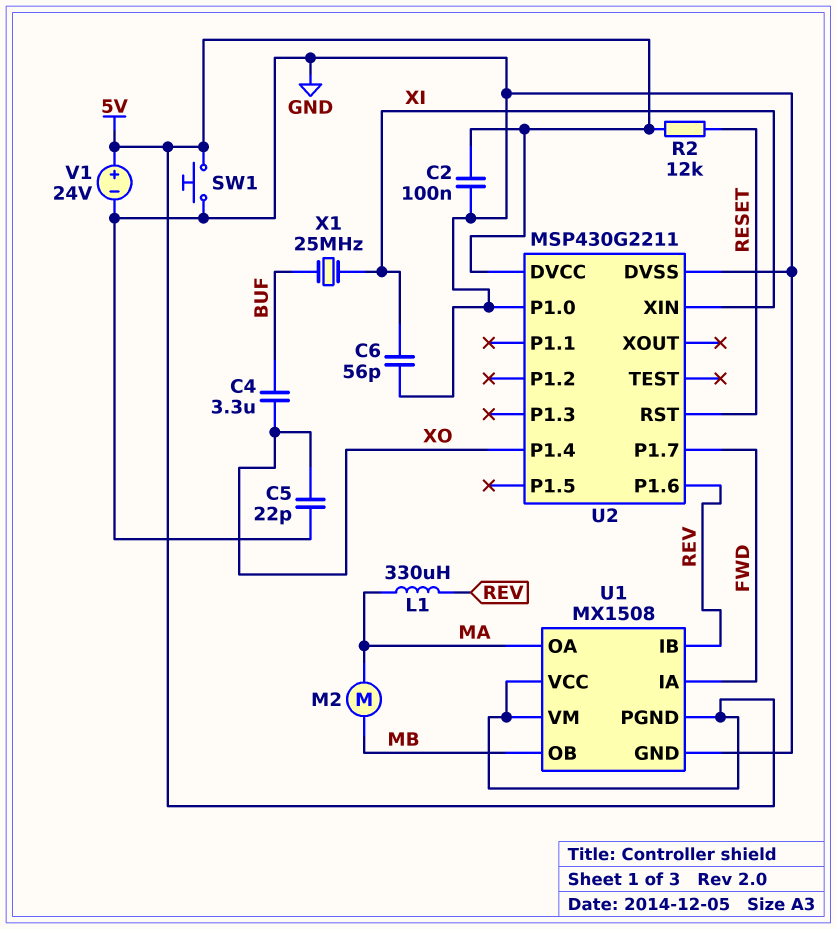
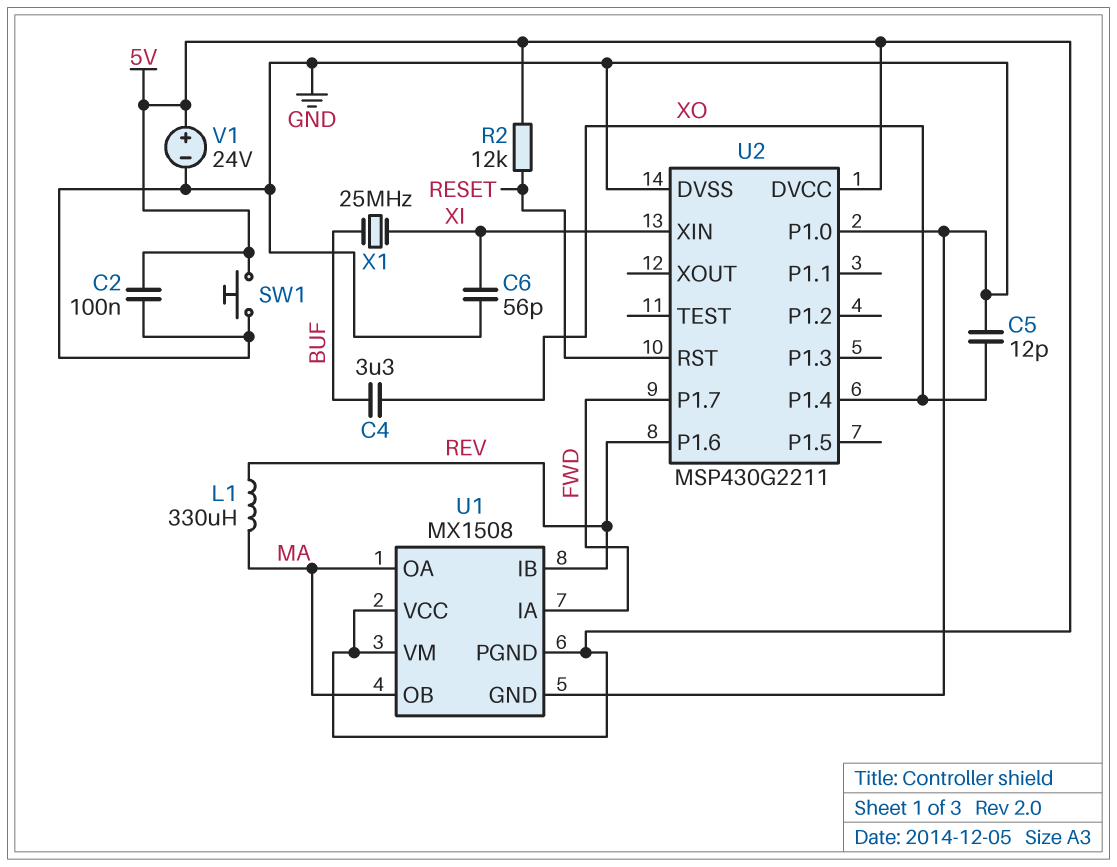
C5: 22pF (GND, XO) -> 12pF (GND, XO)
M2: motor (MA, MB) -> none
U1 pin OB: MB -> MA

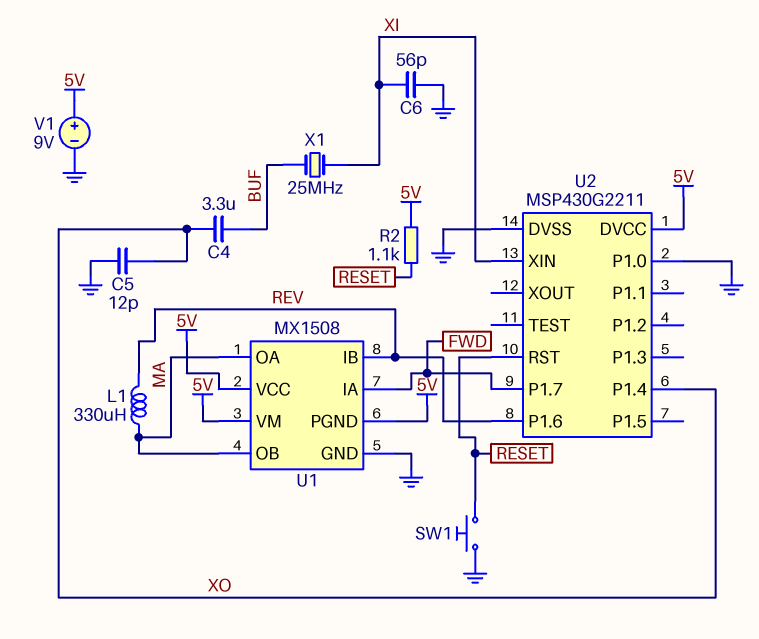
C2: 100nF (5V, GND) -> none
R2: 12k (5V, RESET) -> 1.1k (5V, RESET)
SW1: button (5V, GND) -> button (GND, RESET)
V1: 24V (plus 5V, minus GND) -> 9V (plus 5V, minus GND)

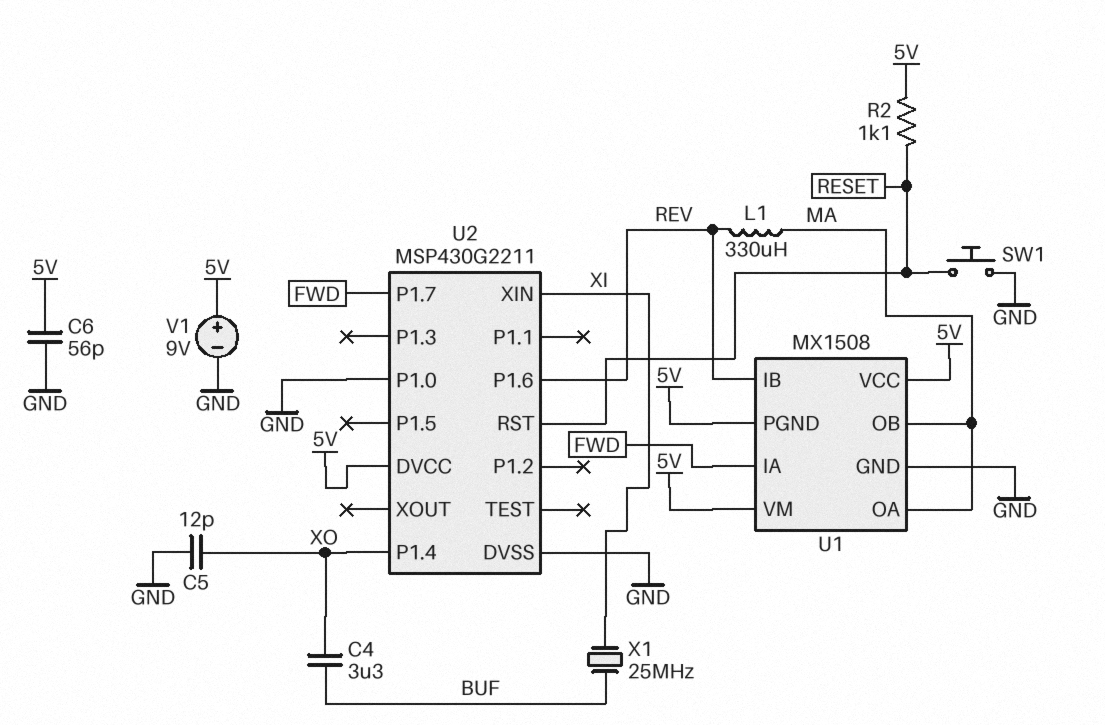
C6: 56pF (GND, XI) -> 56pF (5V, GND)

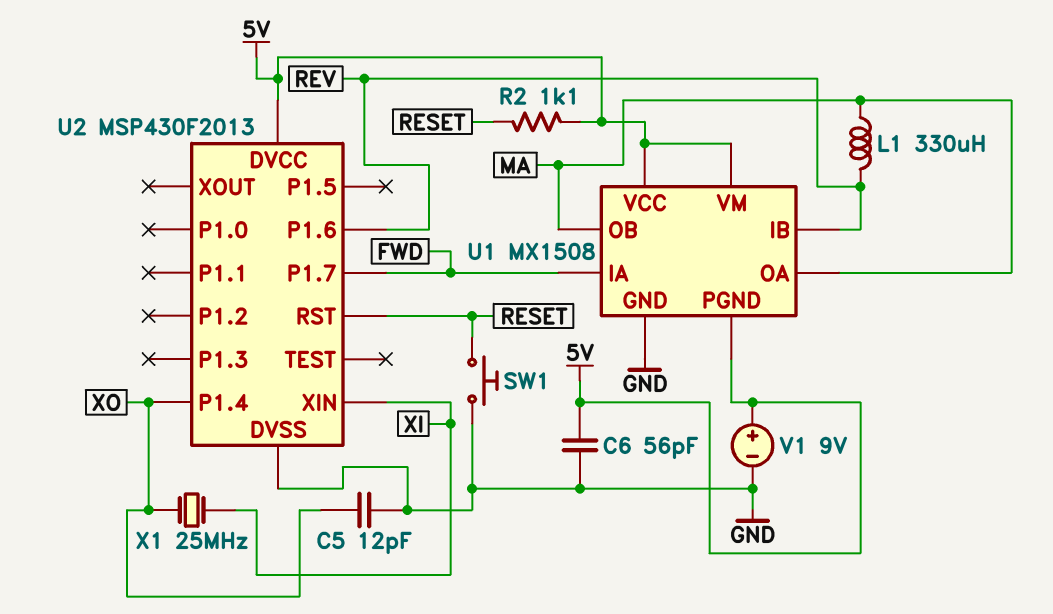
C4: 3.3uF (BUF, XO) -> none
U2: MSP430G2211 -> MSP430F2013
U2 pin P1.0: GND -> none
X1: 25MHz (BUF, XI) -> 25MHz (XI, XO)

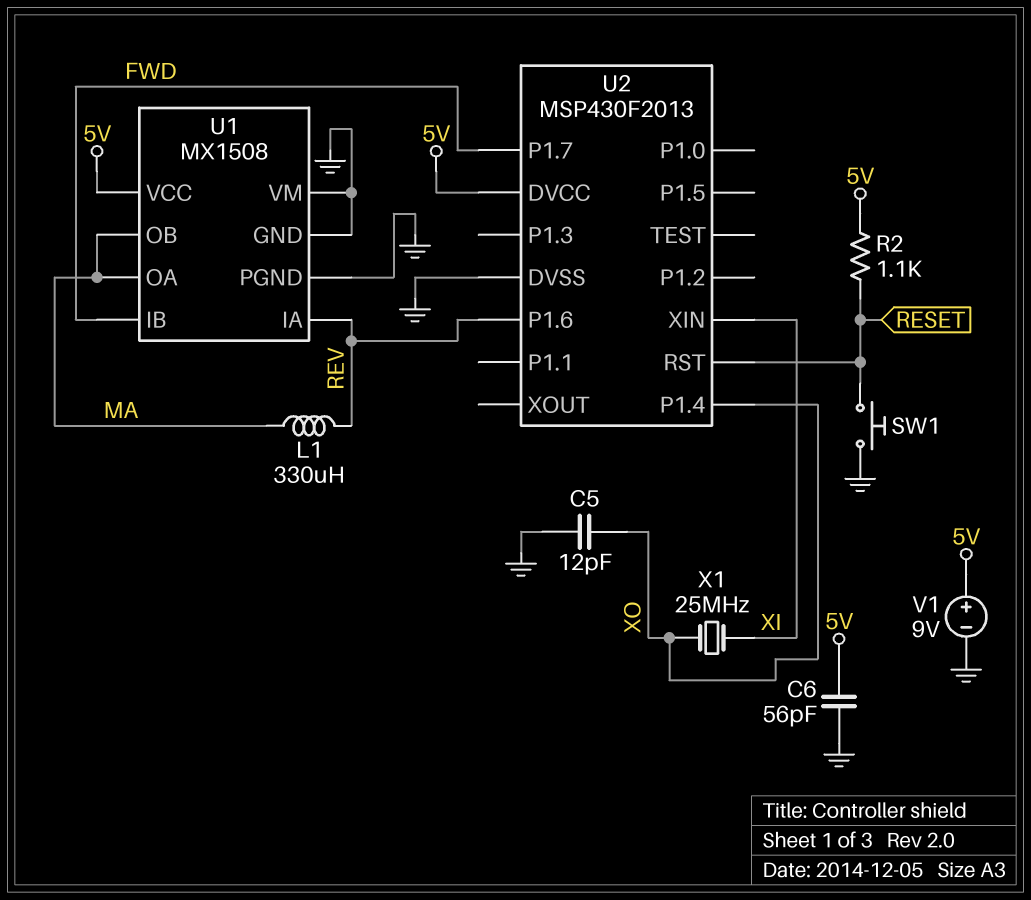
U1 pin IA: FWD -> REV
U1 pin IB: REV -> FWD
U1 pin PGND: 5V -> GND
U1 pin VM: 5V -> GND

